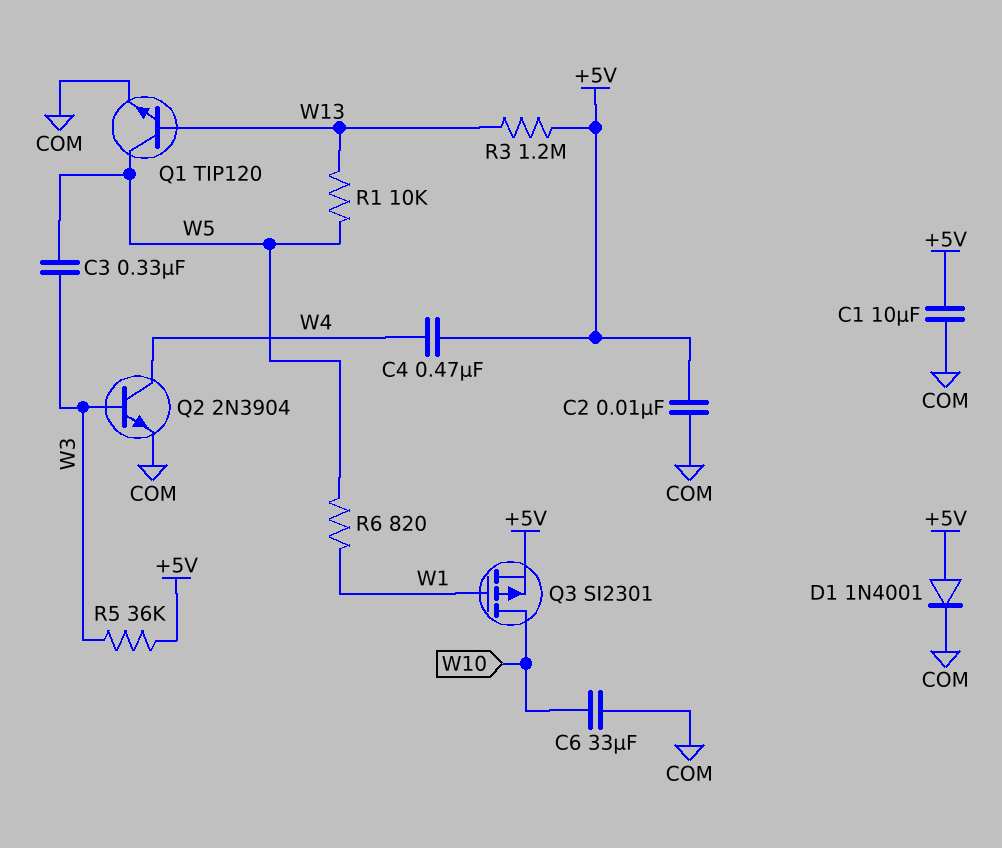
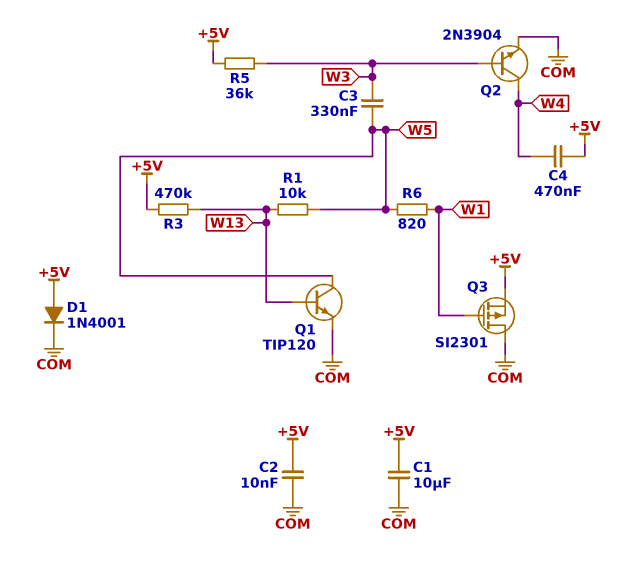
C6: 33uF (COM, W10) -> none
Q3: PMOS SI2301 (G W1, D W10, S +5V) -> PMOS SI2301 (G W1, D COM, S +5V)
R3: 1.2M (+5V, W13) -> 470k (+5V, W13)

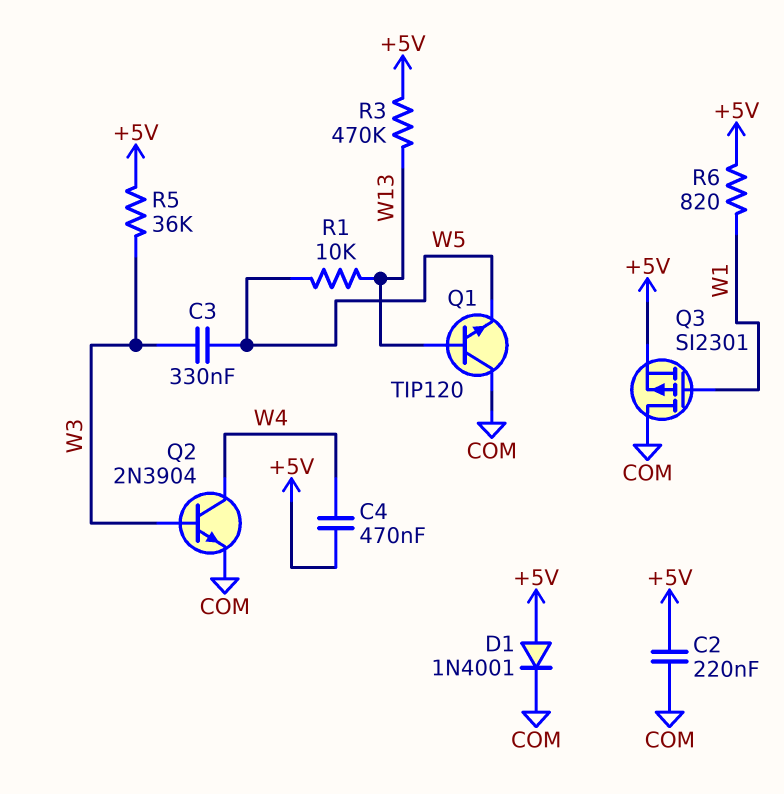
C1: 10uF (+5V, COM) -> none
C2: 10nF (+5V, COM) -> 220nF (+5V, COM)
Q1: NPN TIP120 (B W13, C W5, E COM) -> NPN TIP120 (B W13, C COM, E W5)
R6: 820 (W1, W5) -> 820 (+5V, W1)

